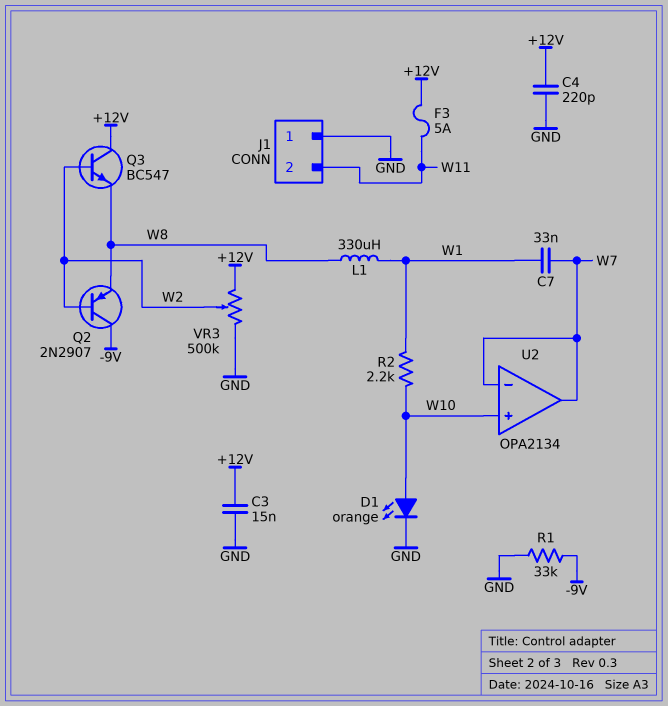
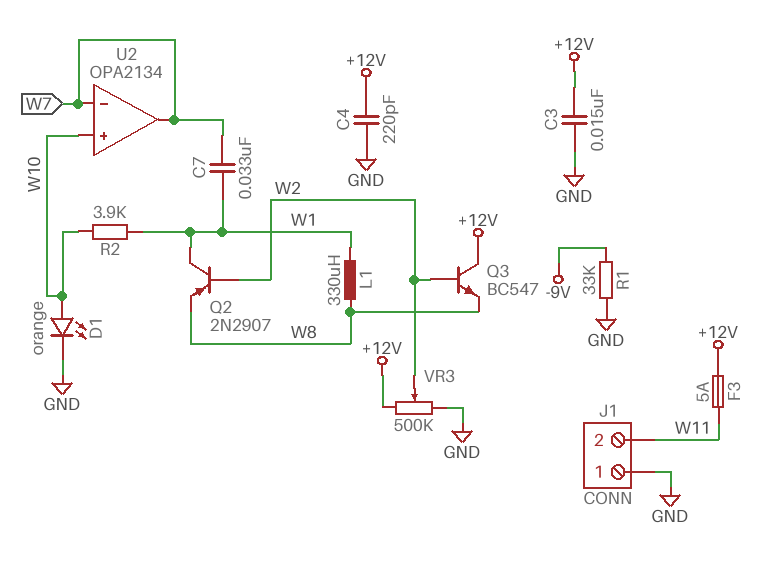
Q2: PNP 2N2907 (B W2, C -9V, E W8) -> PNP 2N2907 (B W2, C W1, E W8)
R2: 2.2k (W1, W10) -> 3.9k (W1, W10)

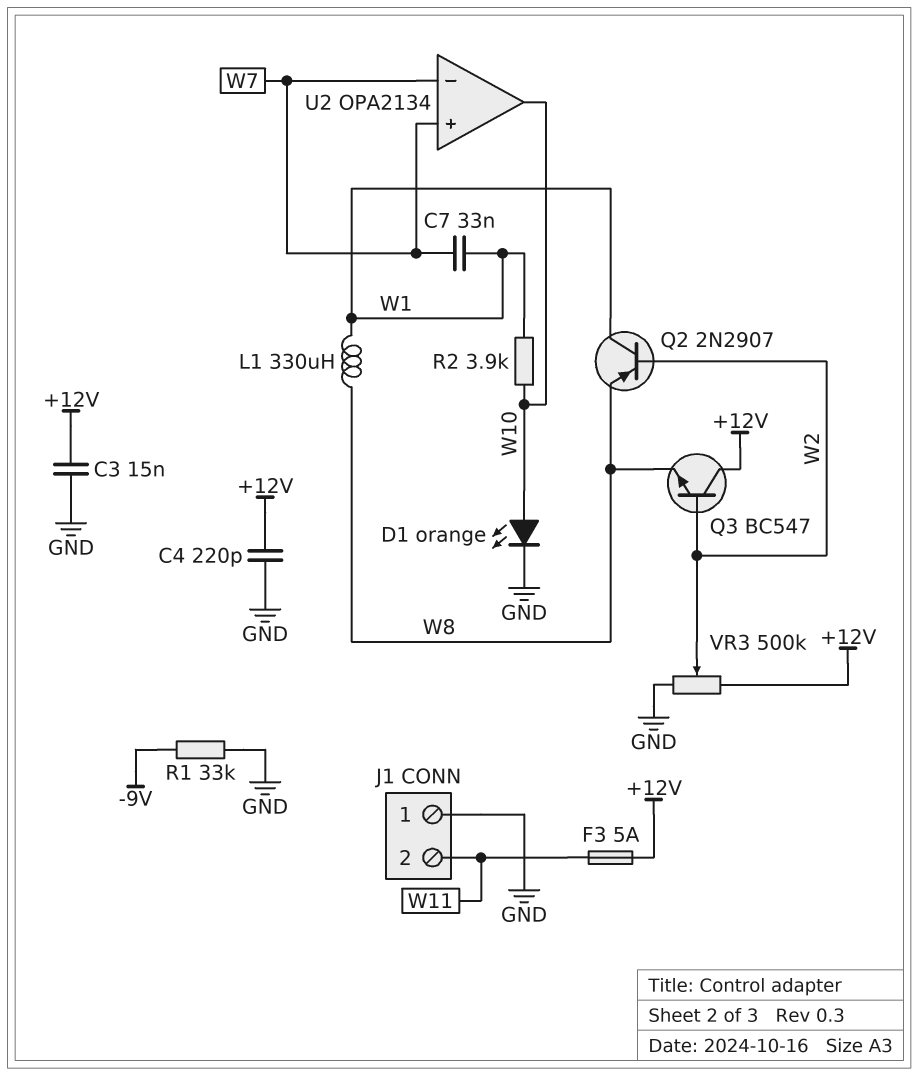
U2 pin in+: W10 -> W7
U2 pin out: W7 -> W10

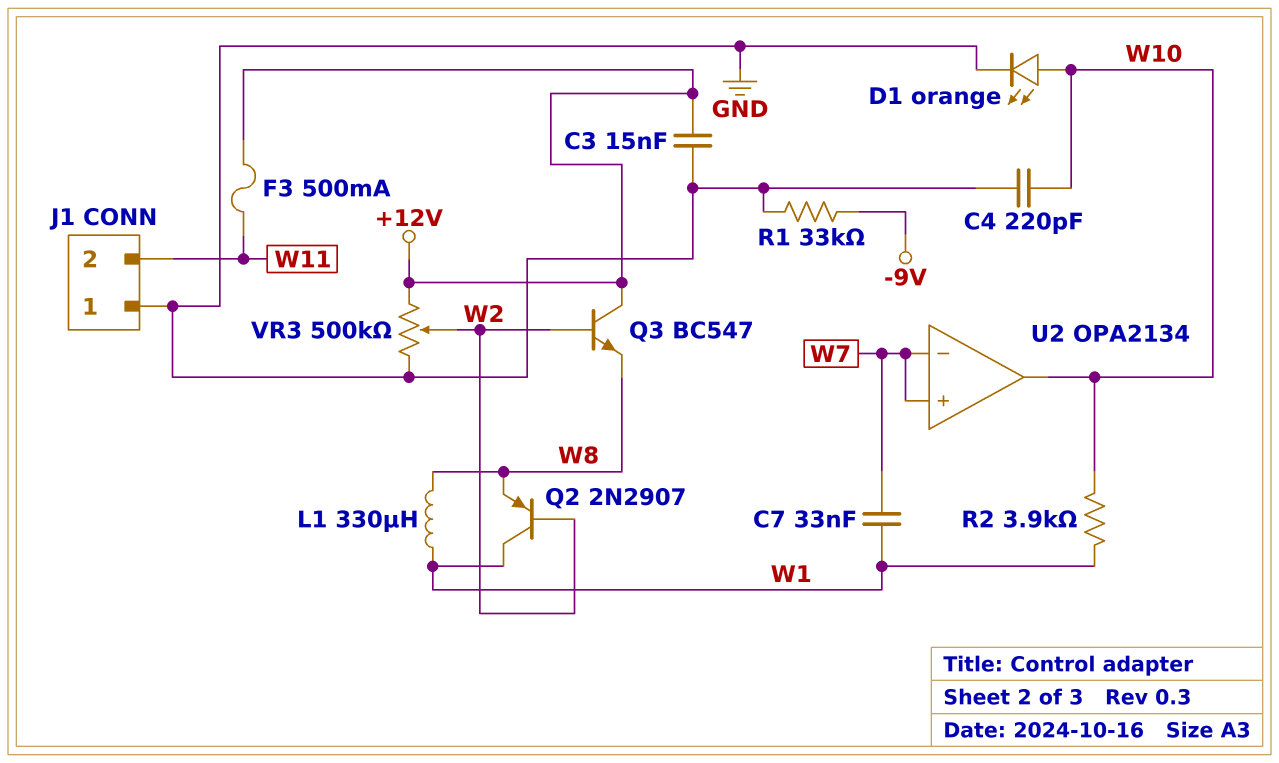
C4: 220pF (+12V, GND) -> 220pF (GND, W10)
F3: 5A (+12V, W11) -> 500mA (+12V, W11)

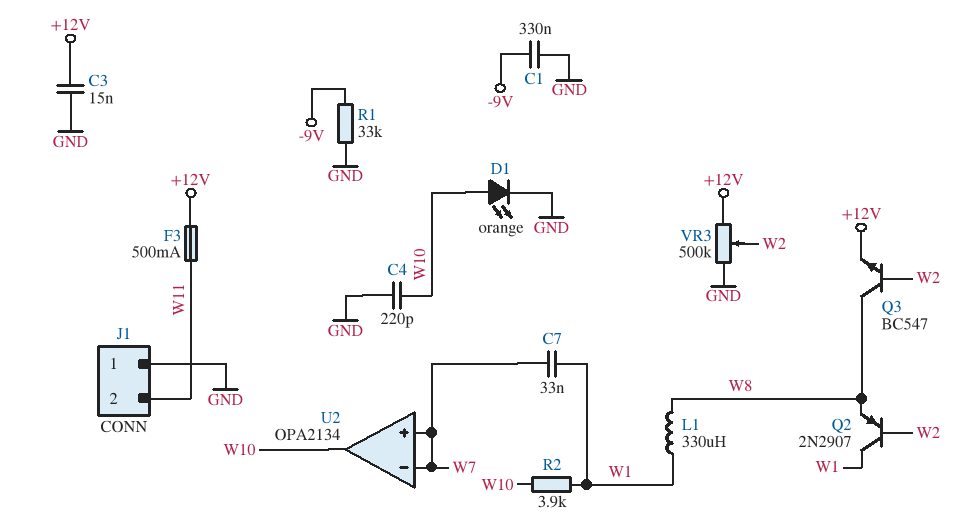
C1: none -> 330nF (-9V, GND)
Q3: NPN BC547 (B W2, C +12V, E W8) -> NPN BC547 (B W2, C W8, E +12V)

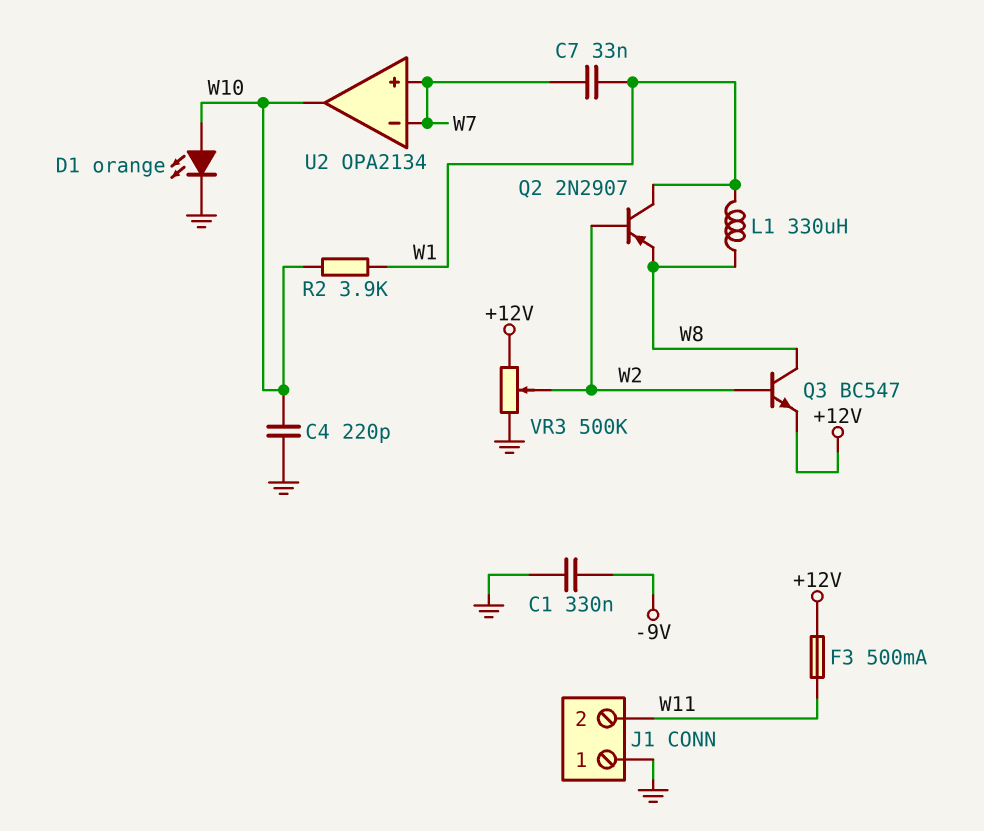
C3: 15nF (+12V, GND) -> none
R1: 33k (-9V, GND) -> none

